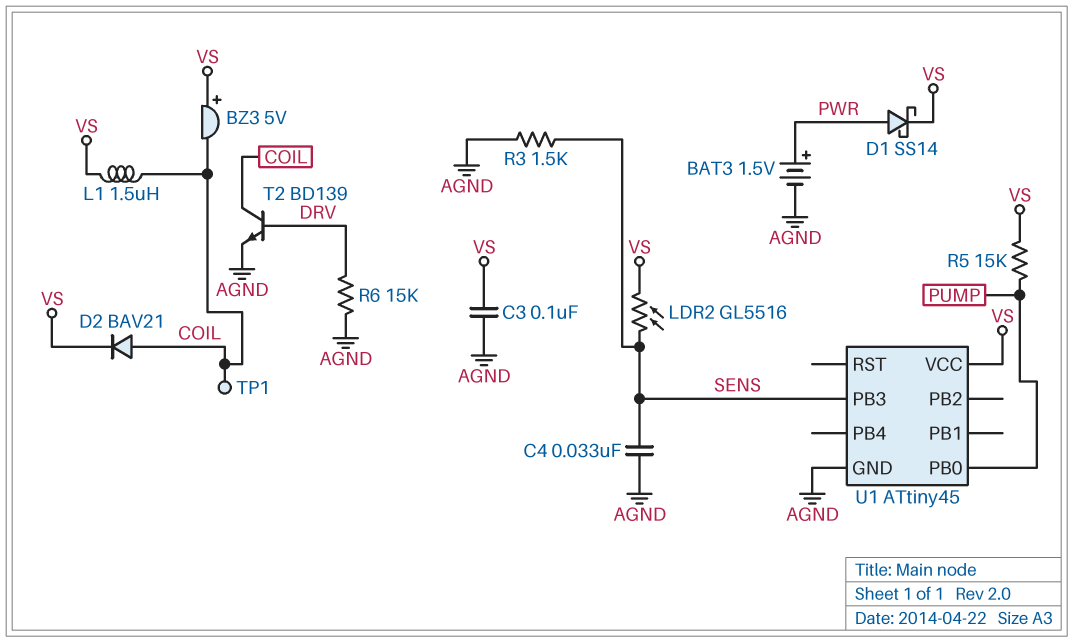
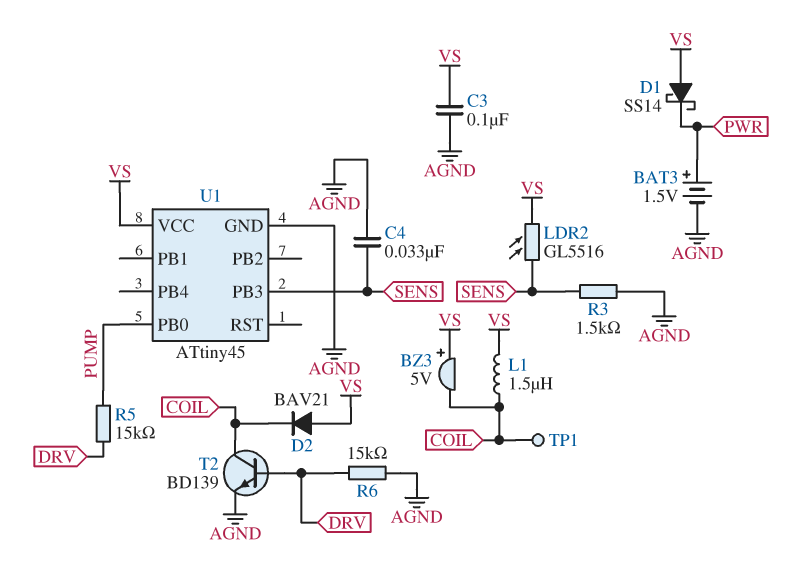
D1: schottky SS14 (A PWR, K VS) -> schottky SS14 (A VS, K PWR)
D2: diode BAV21 (A COIL, K VS) -> diode BAV21 (A VS, K COIL)
R5: 15k (PUMP, VS) -> 15k (DRV, PUMP)

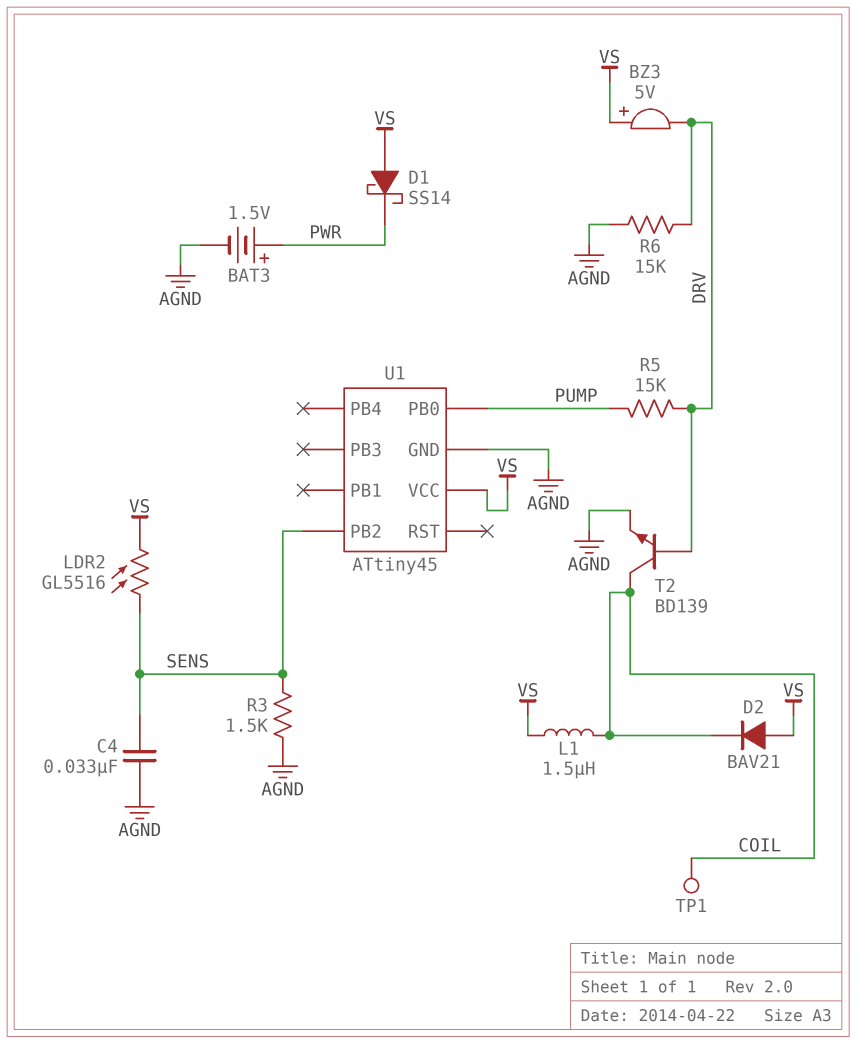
BZ3: buzzer 5V (plus VS, minus COIL) -> buzzer 5V (plus VS, minus DRV)
C3: 100nF (AGND, VS) -> none
U1 pin PB2: none -> SENS
U1 pin PB3: SENS -> none

